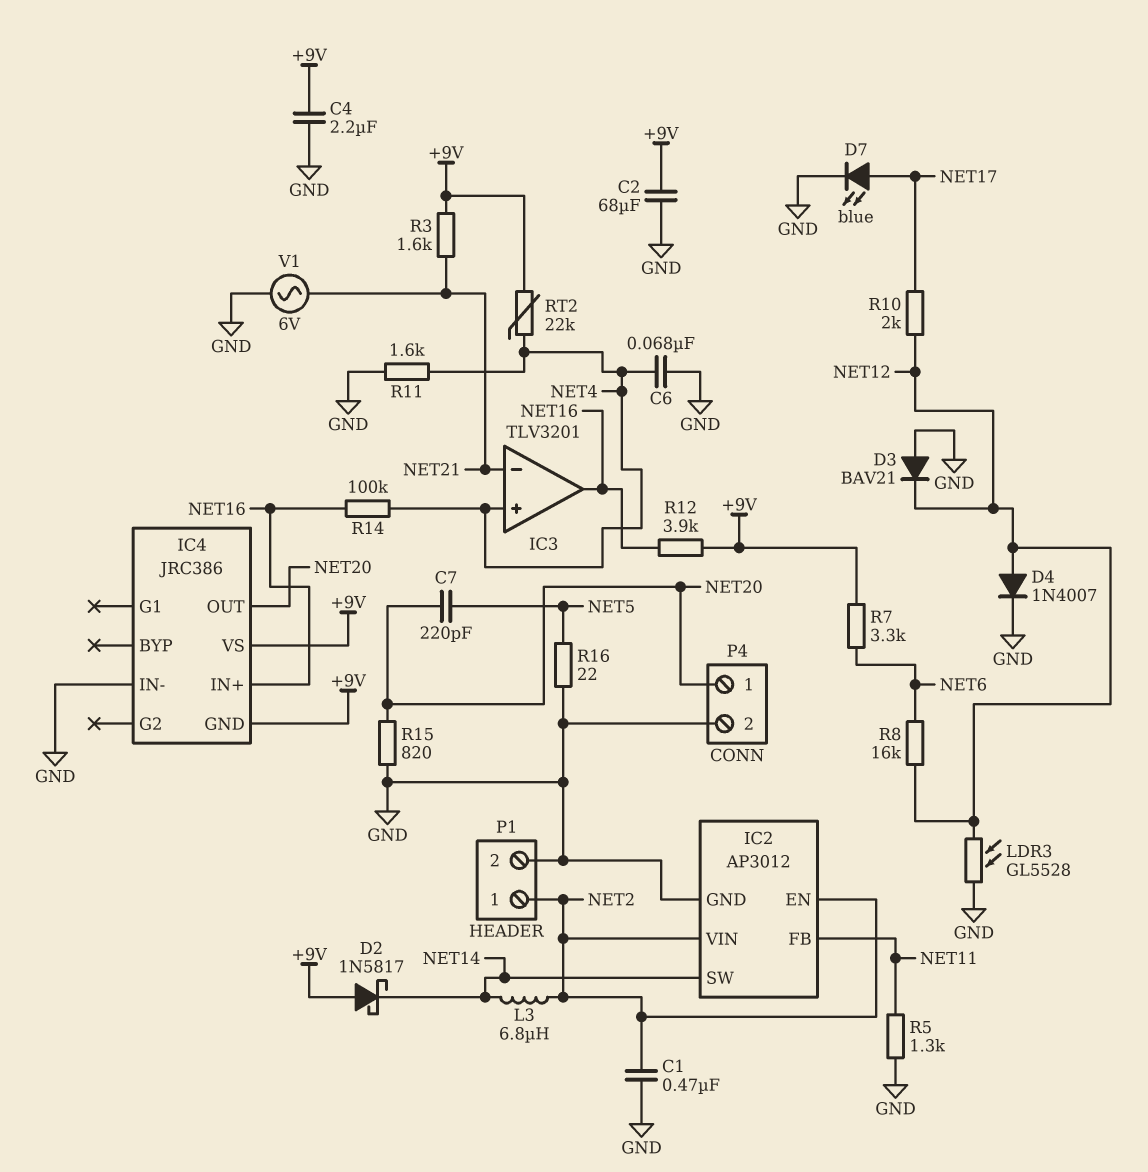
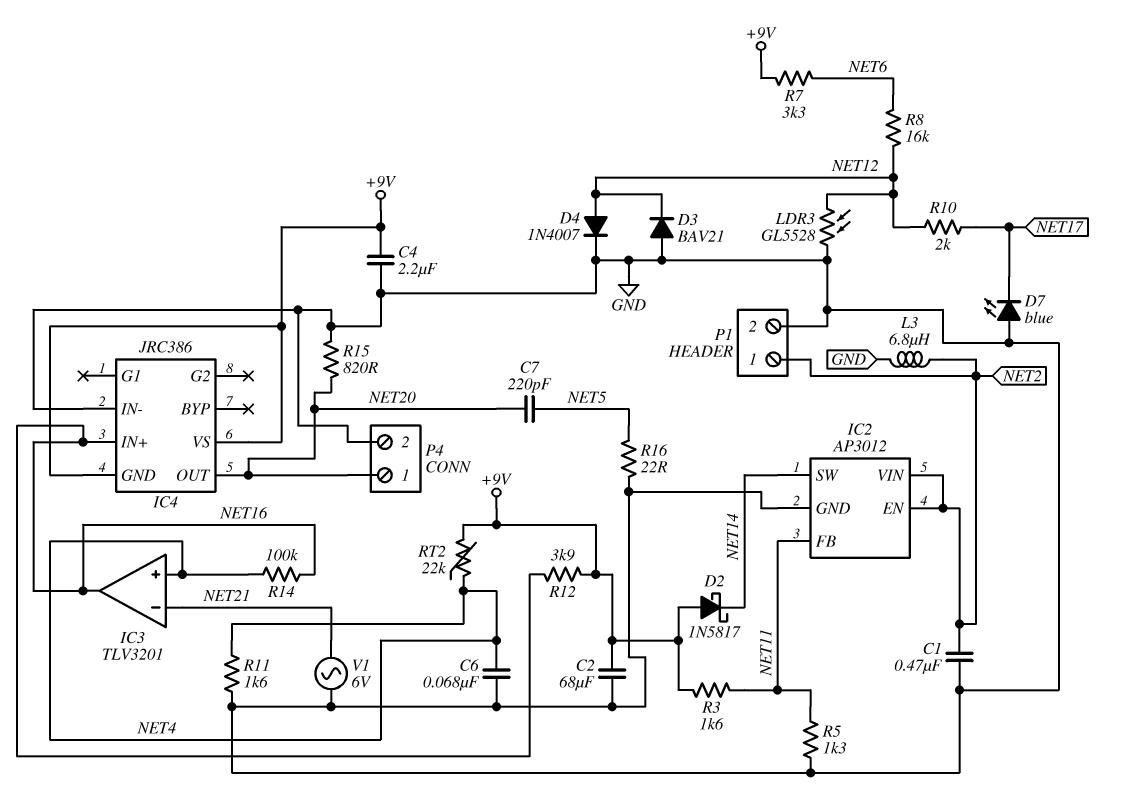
D7: LED blue (A NET17, K GND) -> LED blue (A GND, K NET17)
L3: 6.8uH (NET2, NET14) -> 6.8uH (GND, NET2)
R3: 1.6k (+9V, NET21) -> 1.6k (+9V, NET11)

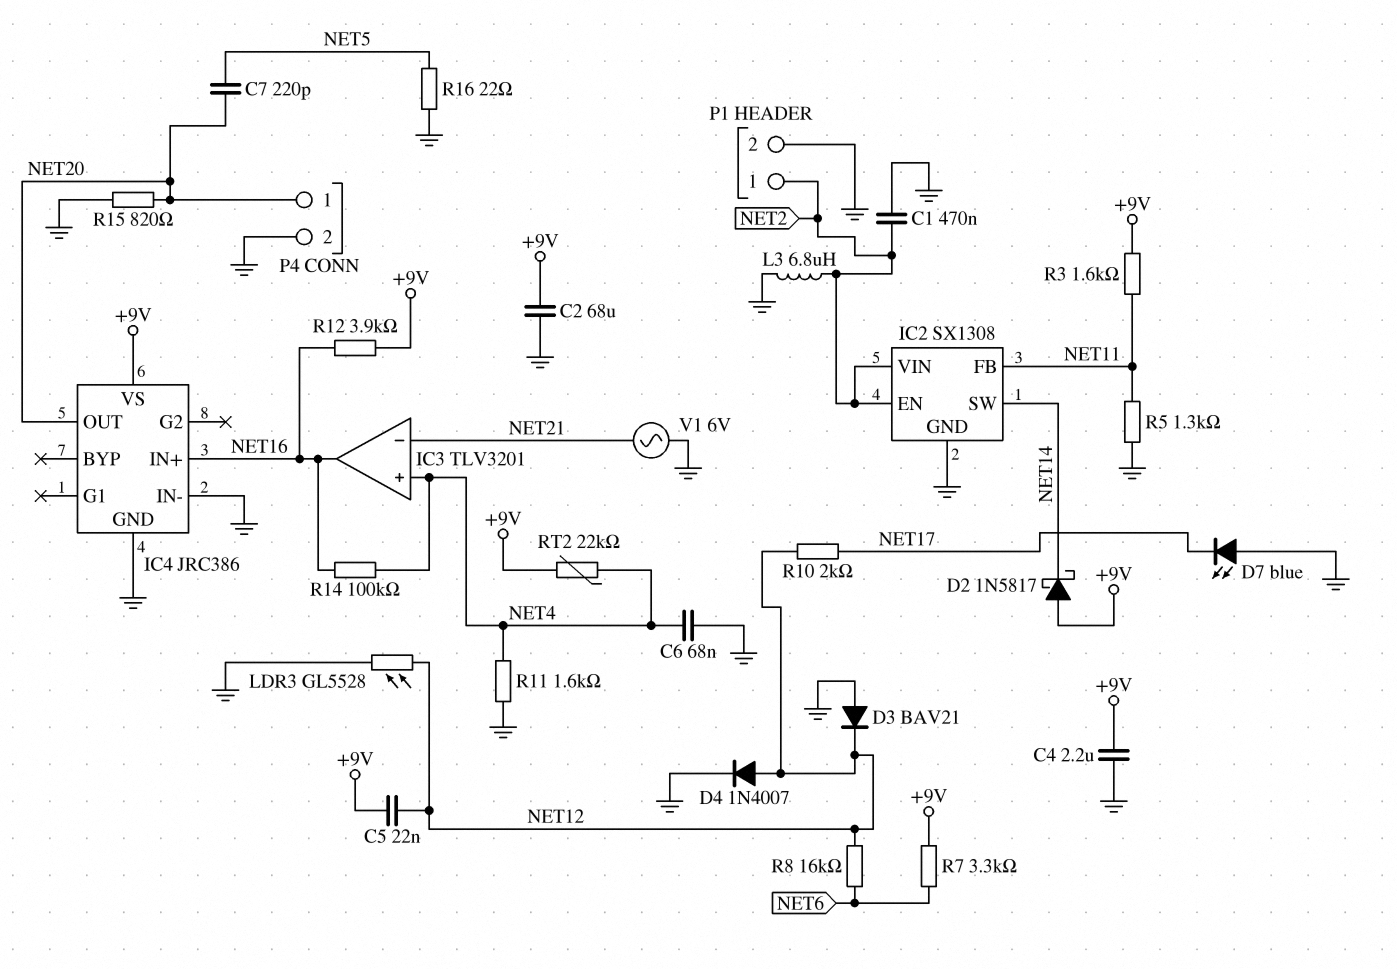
C5: none -> 22nF (+9V, NET12)
IC2: AP3012 -> SX1308
IC4 pin GND: +9V -> GND

